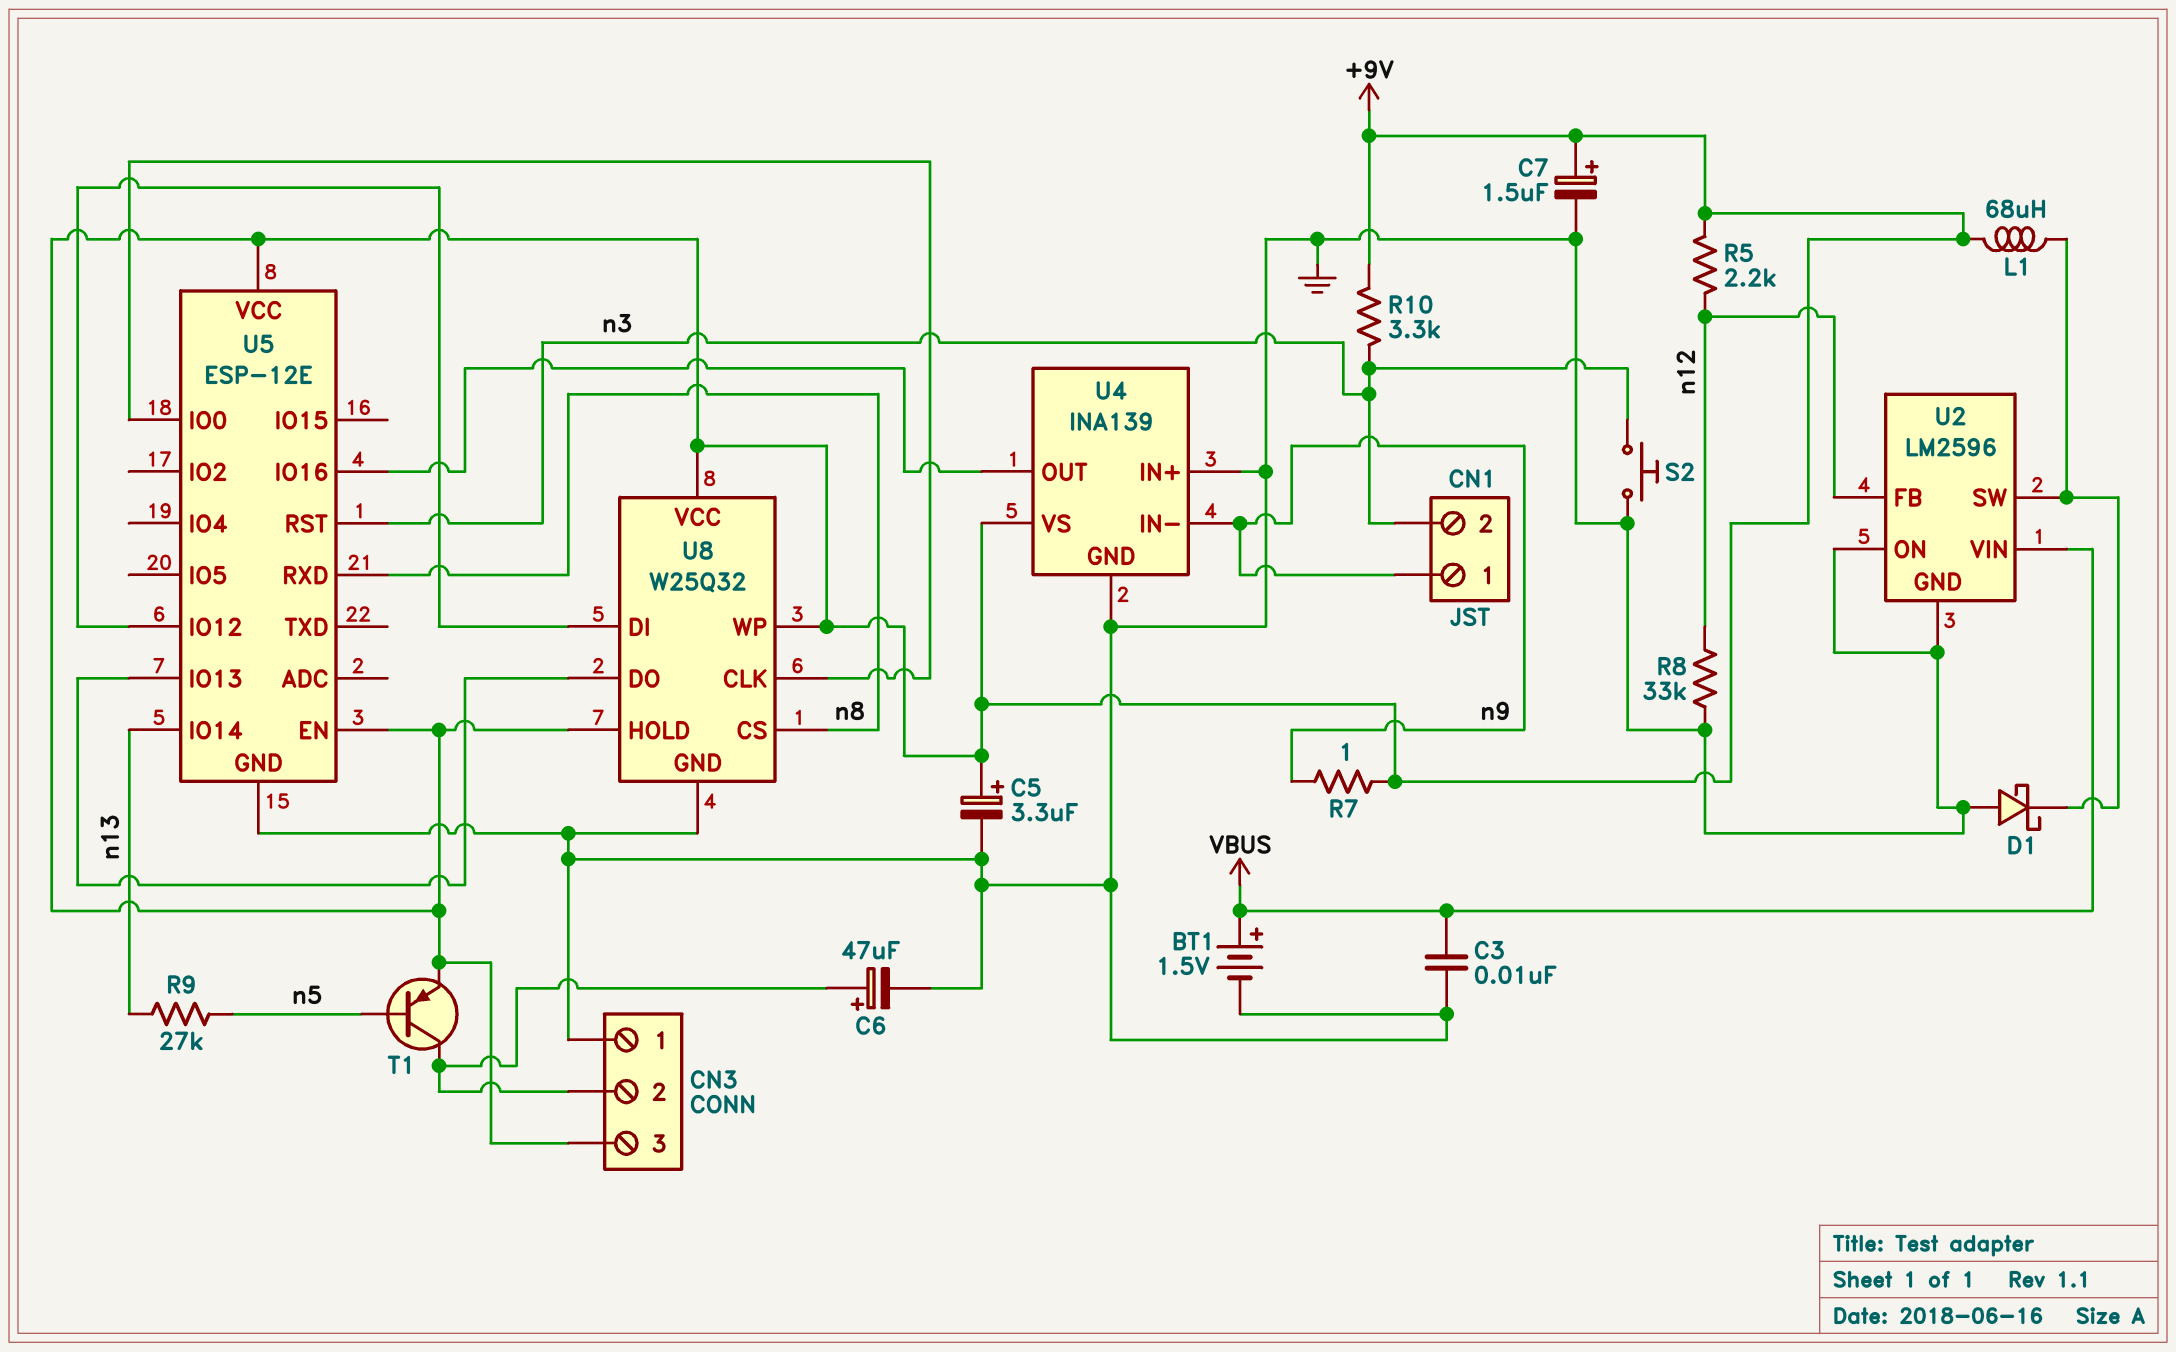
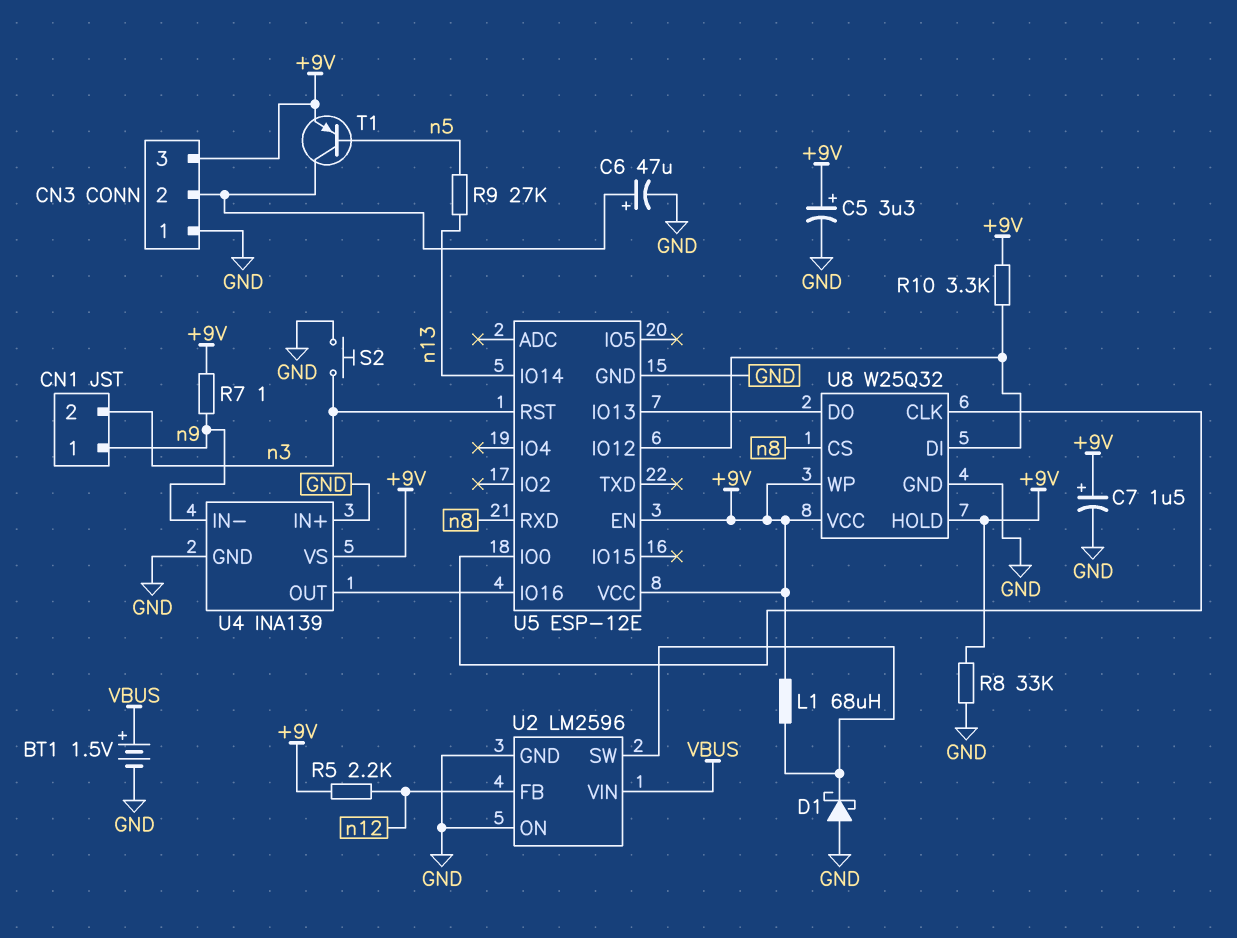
C3: 10nF (GND, VBUS) -> none
R8: 33k (GND, n12) -> 33k (+9V, GND)
R10: 3.3k (+9V, n3) -> 3.3k (+9V, U5/IO12)

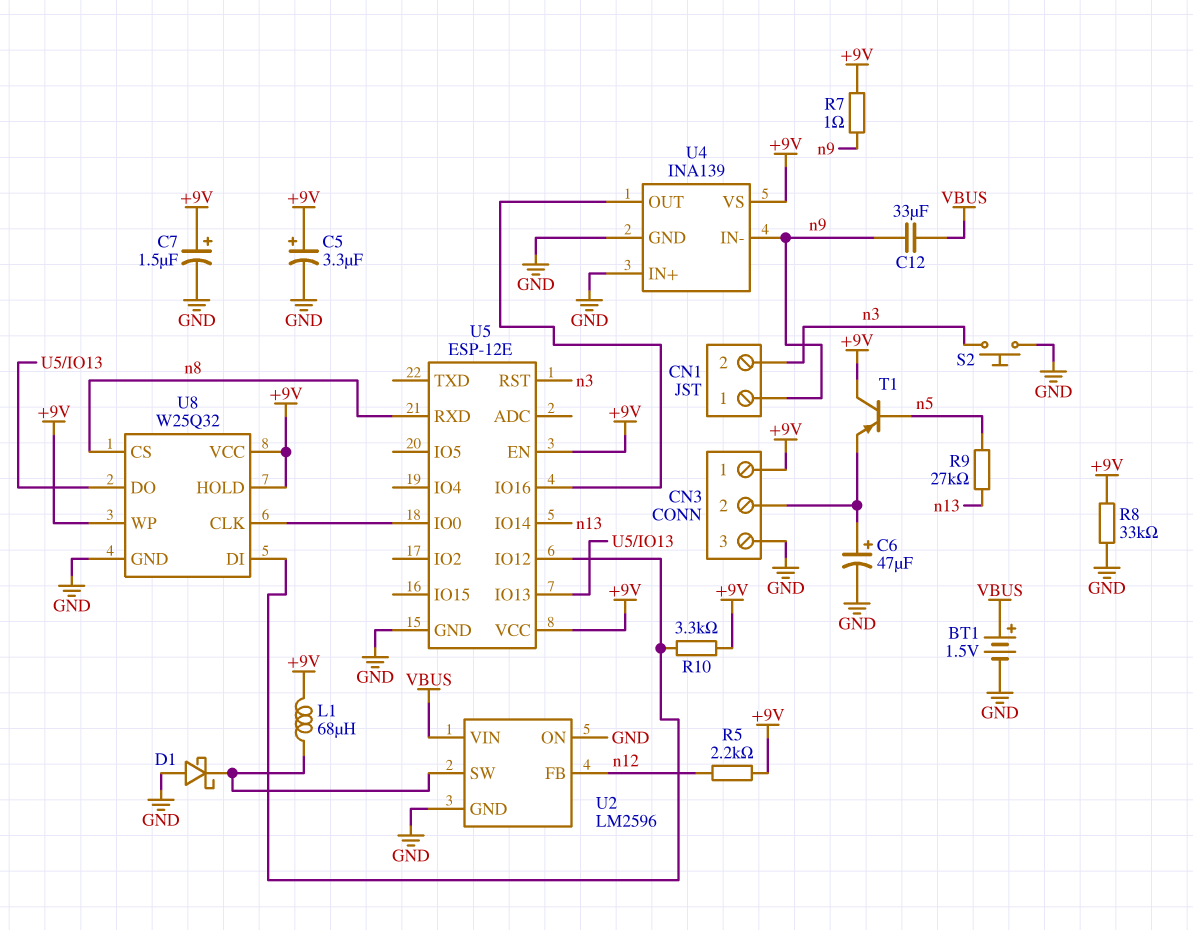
C12: none -> 33uF (VBUS, n9)
CN3 pin 1: GND -> +9V
CN3 pin 3: +9V -> GND
T1: PNP (B n5, C CN3/2, E +9V) -> PNP (B n5, C +9V, E CN3/2)

